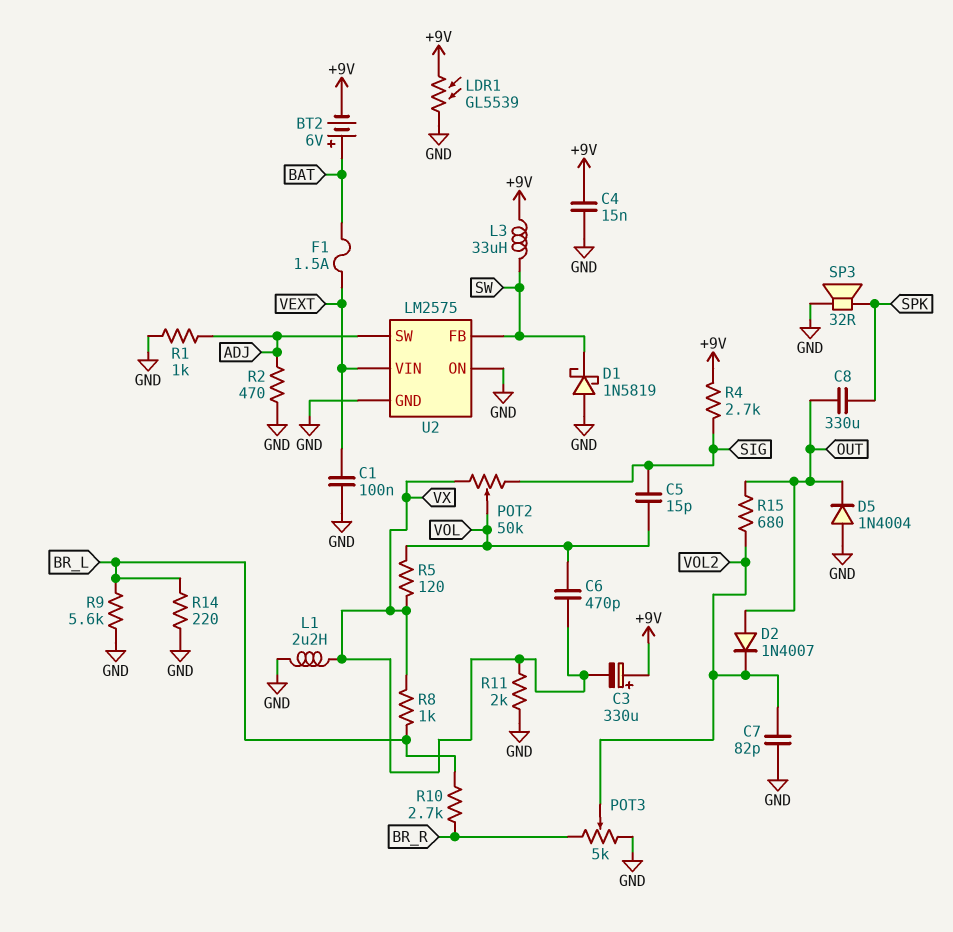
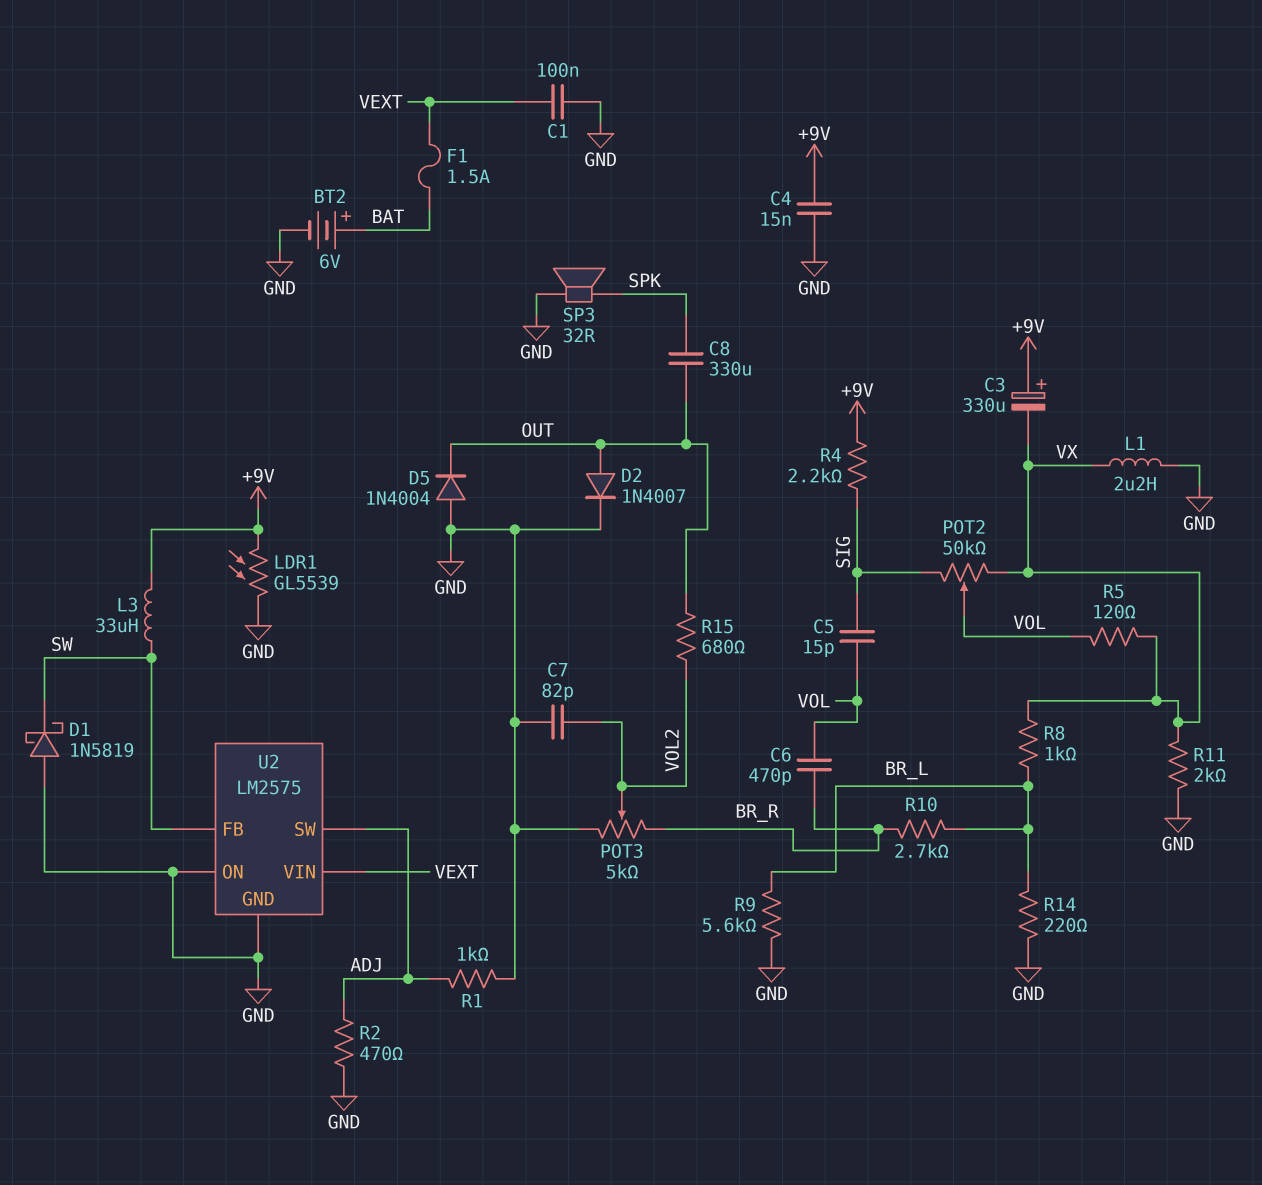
BT2: 6V (plus BAT, minus +9V) -> 6V (plus BAT, minus GND)
C6: 470pF (VOL, VX) -> 470pF (BR_R, VOL)
D2: diode 1N4007 (A OUT, K VOL2) -> diode 1N4007 (A OUT, K GND)
R4: 2.7k (+9V, SIG) -> 2.2k (+9V, SIG)

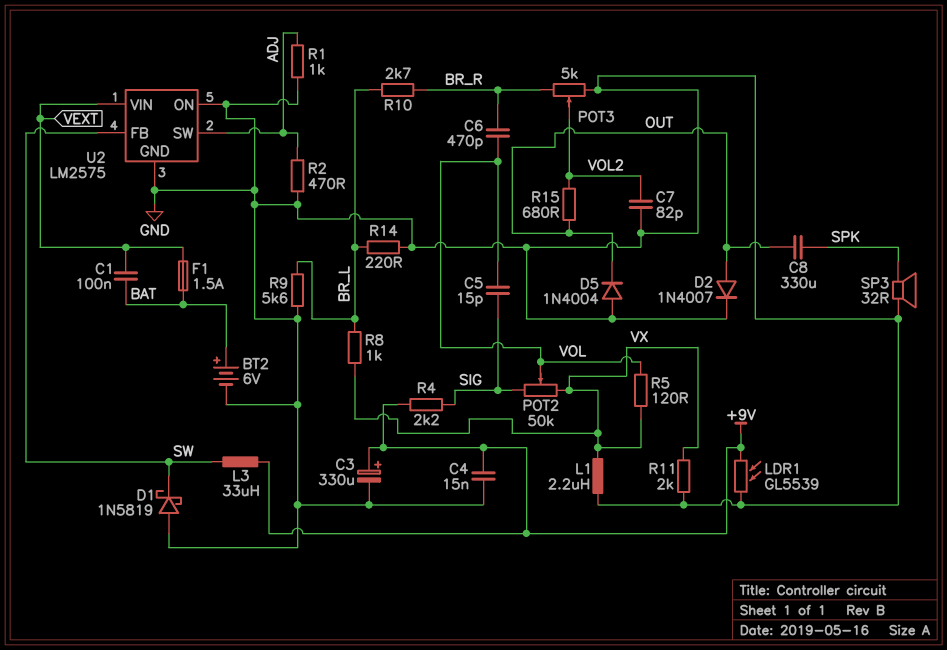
C1: 100nF (GND, VEXT) -> 100nF (BAT, VEXT)
C3: 330uF (plus +9V, minus VX) -> 330uF (plus +9V, minus GND)

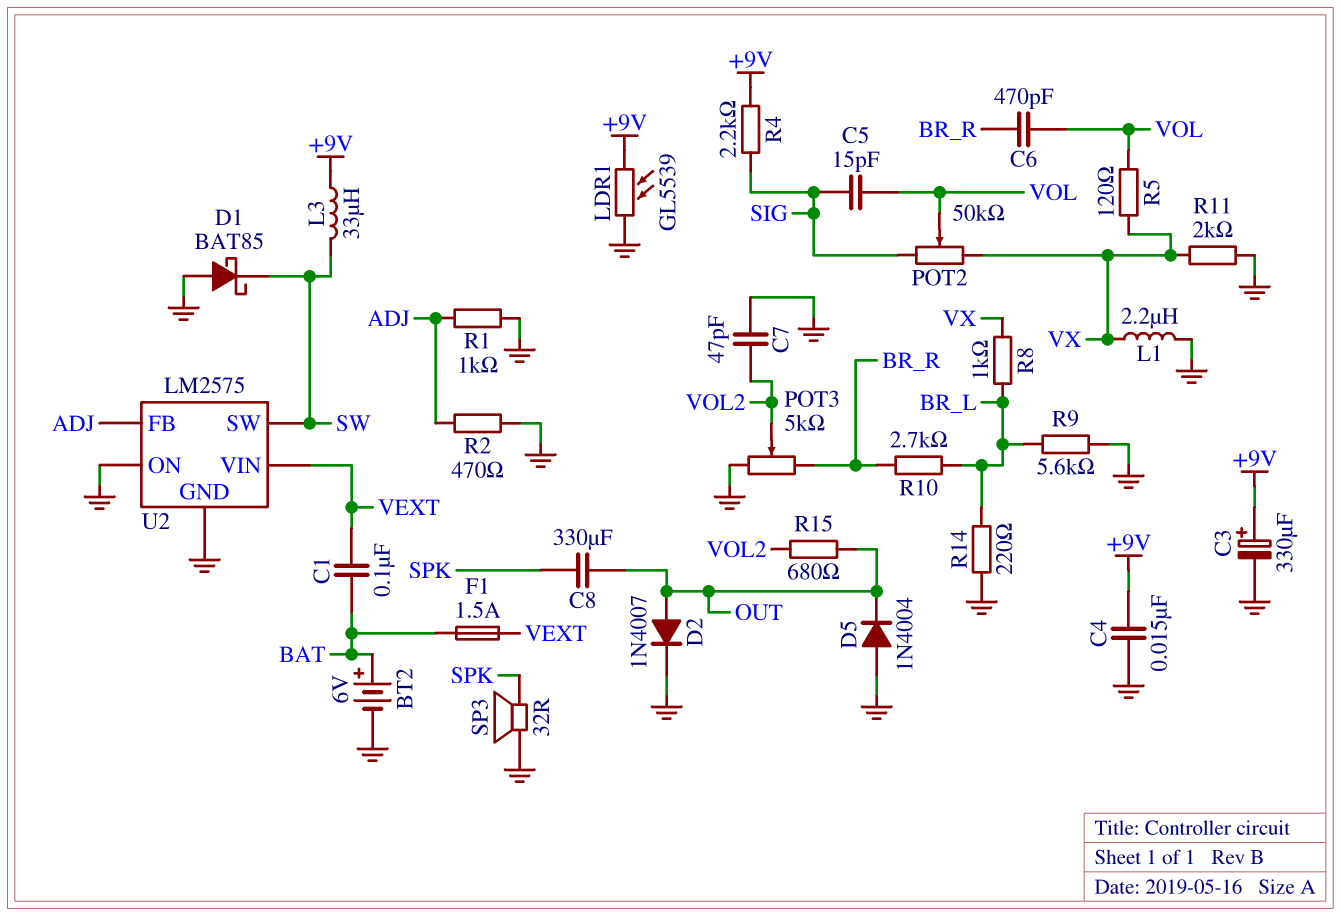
C7: 82pF (GND, VOL2) -> 47pF (GND, VOL2)
D1: schottky 1N5819 (A GND, K SW) -> schottky BAT85 (A GND, K SW)
U2 pin FB: SW -> ADJ
U2 pin SW: ADJ -> SW

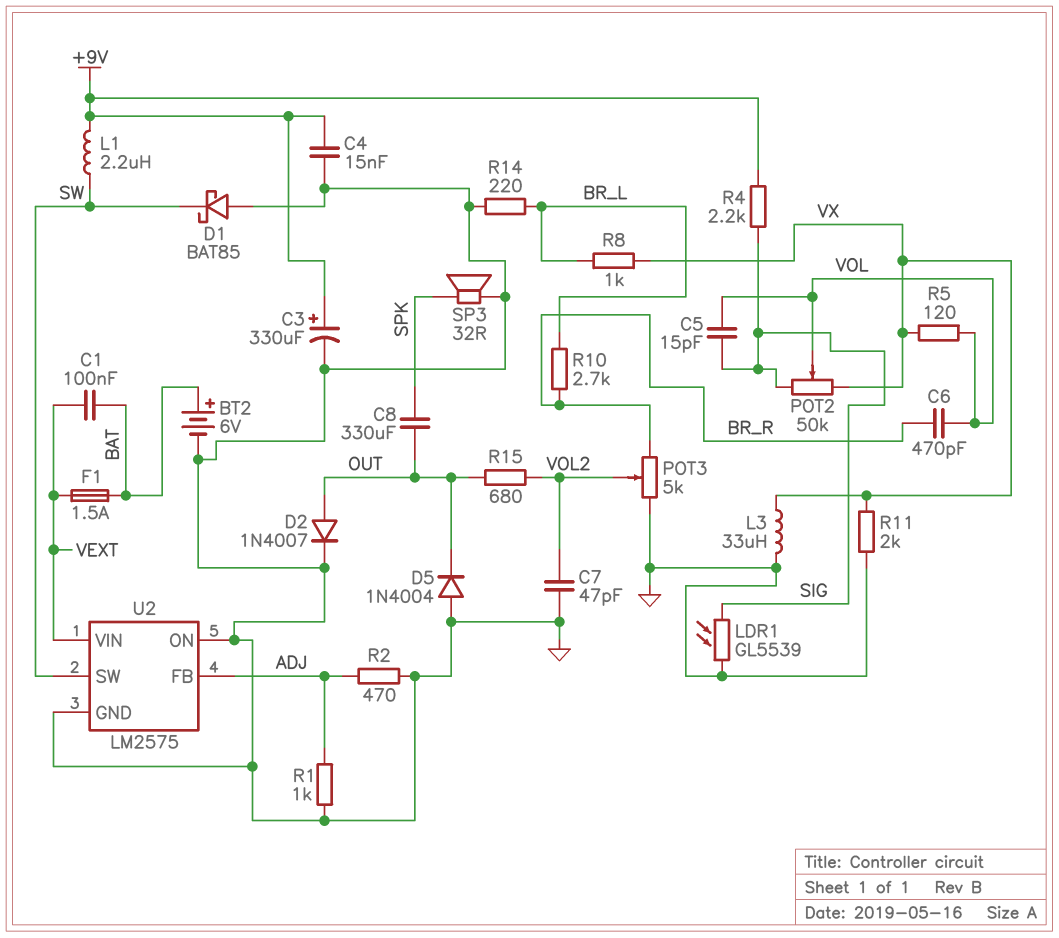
L1: 2.2uH (GND, VX) -> 2.2uH (+9V, SW)
L3: 33uH (+9V, SW) -> 33uH (GND, VX)
LDR1: GL5539 (+9V, GND) -> GL5539 (GND, SIG)
R9: 5.6k (BR_L, GND) -> none

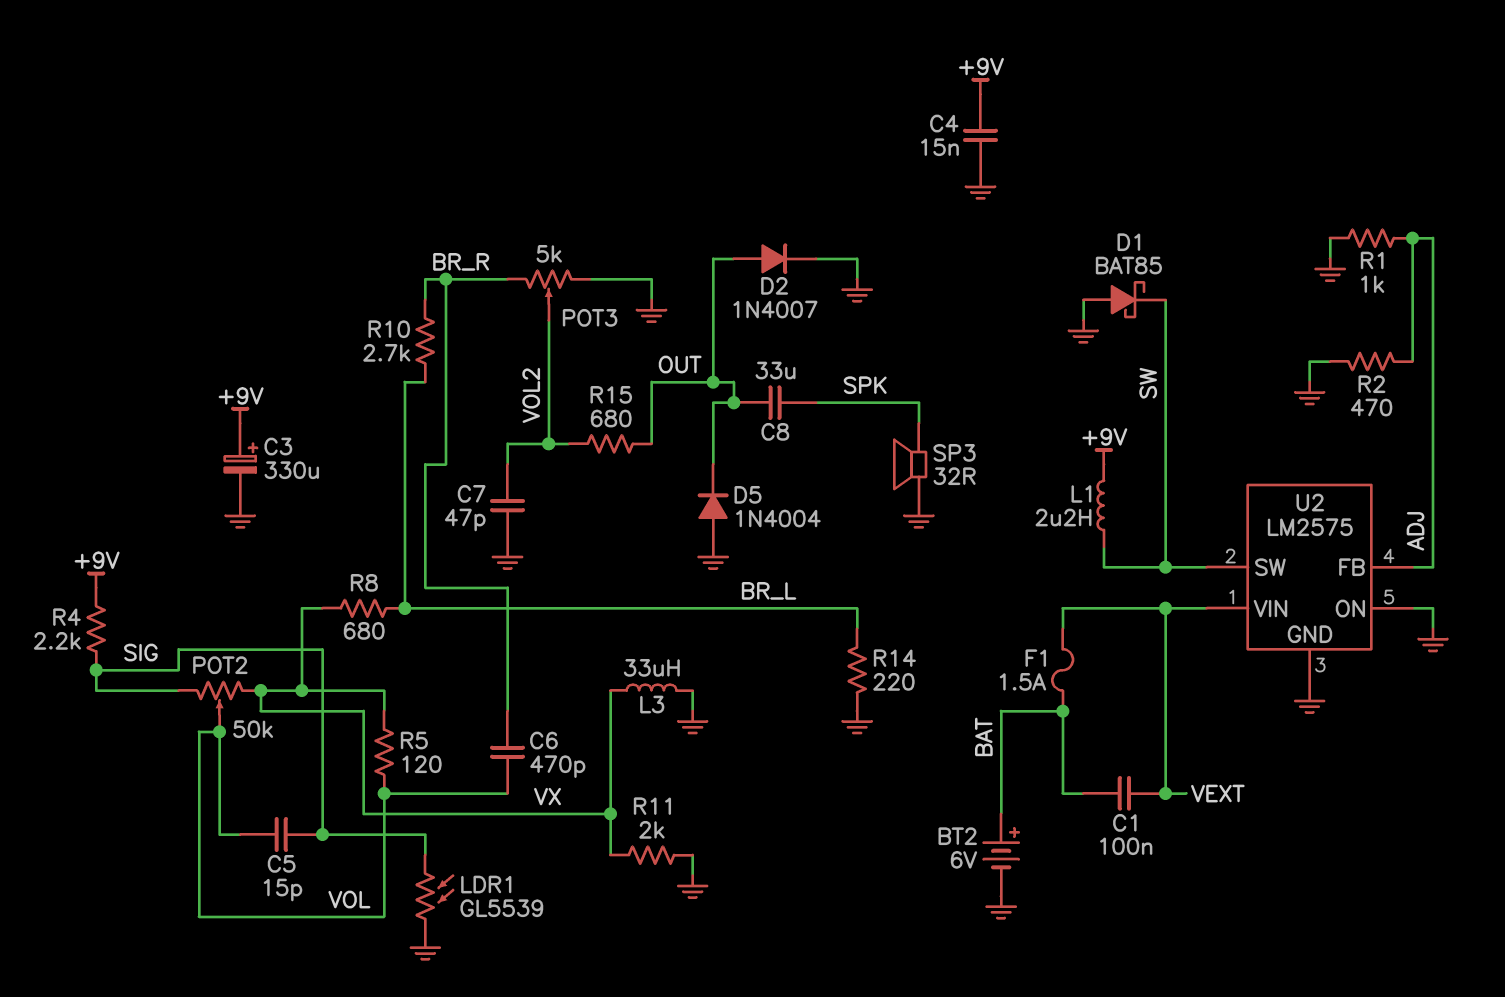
C8: 330uF (OUT, SPK) -> 33uF (OUT, SPK)
R8: 1k (BR_L, VX) -> 680 (BR_L, VX)

